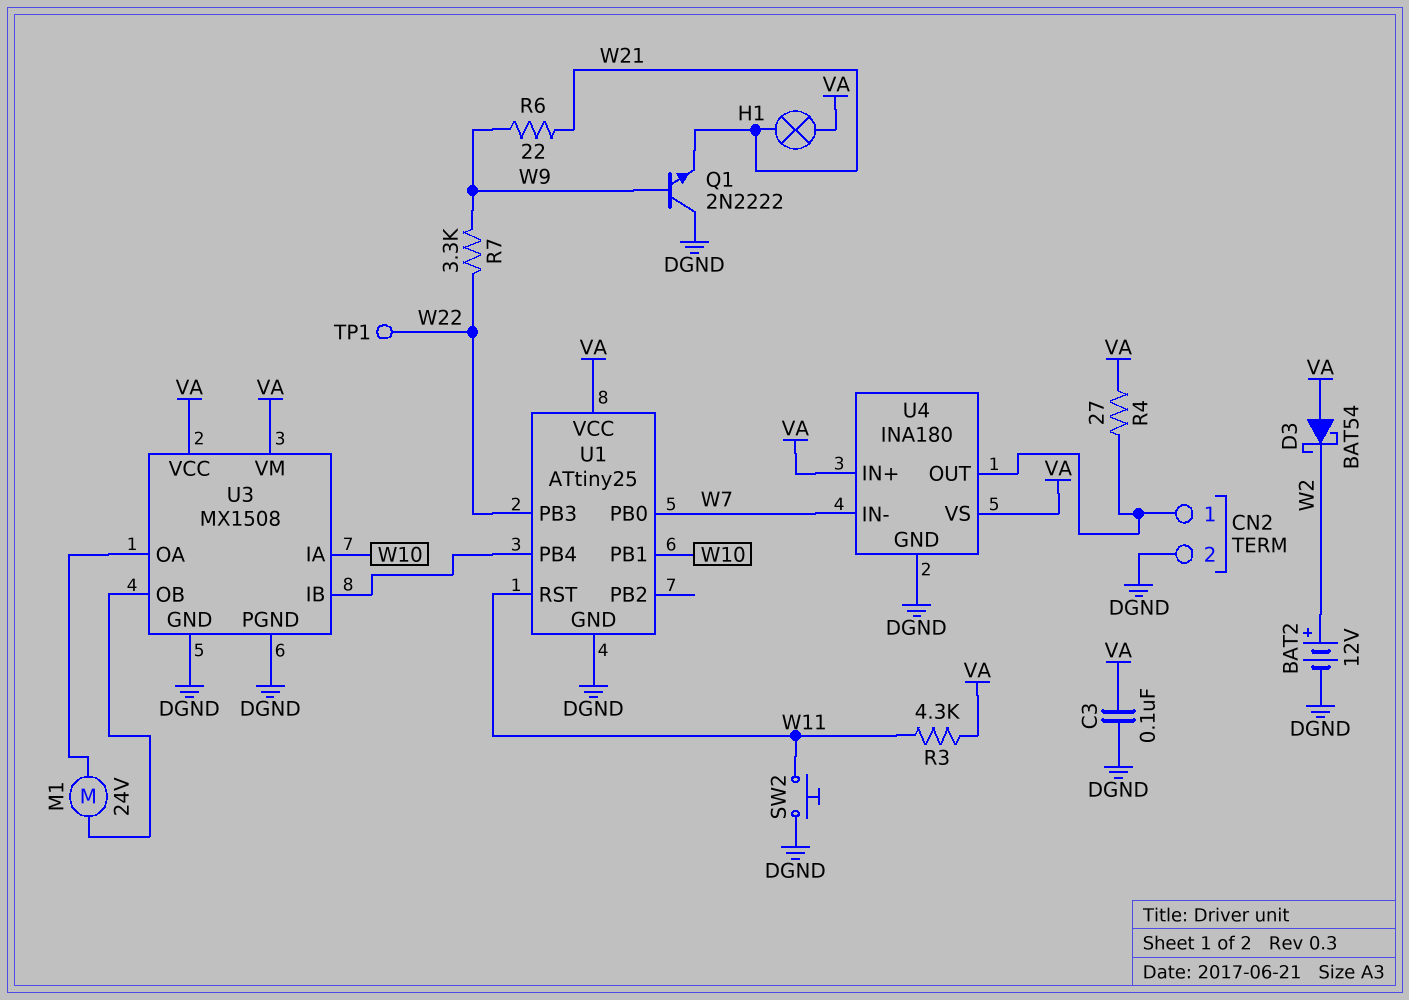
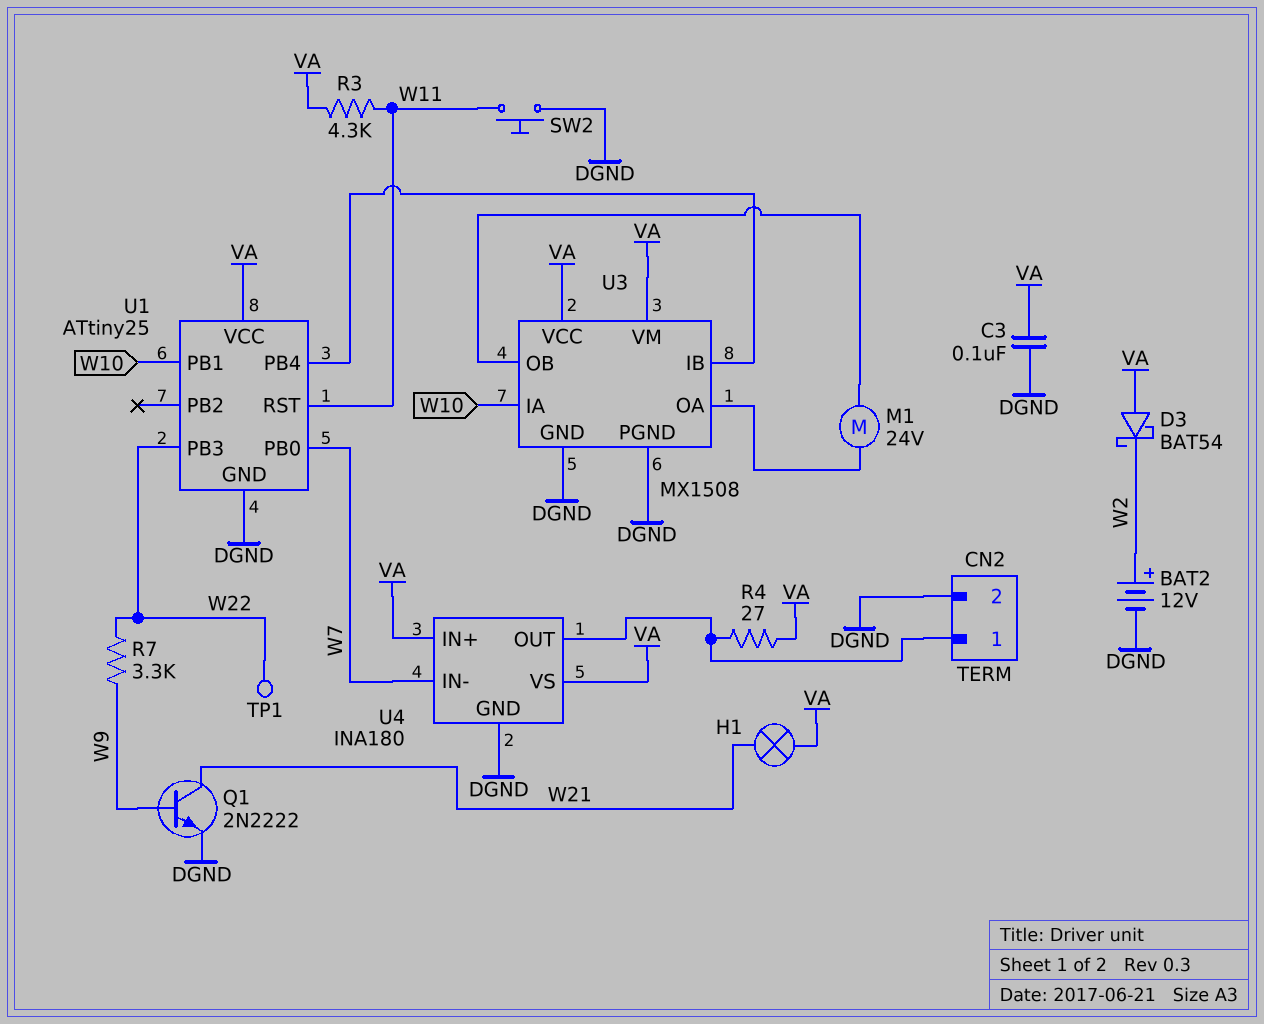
Q1: NPN 2N2222 (B W9, C DGND, E W21) -> NPN 2N2222 (B W9, C W21, E DGND)
R6: 22 (W9, W21) -> none

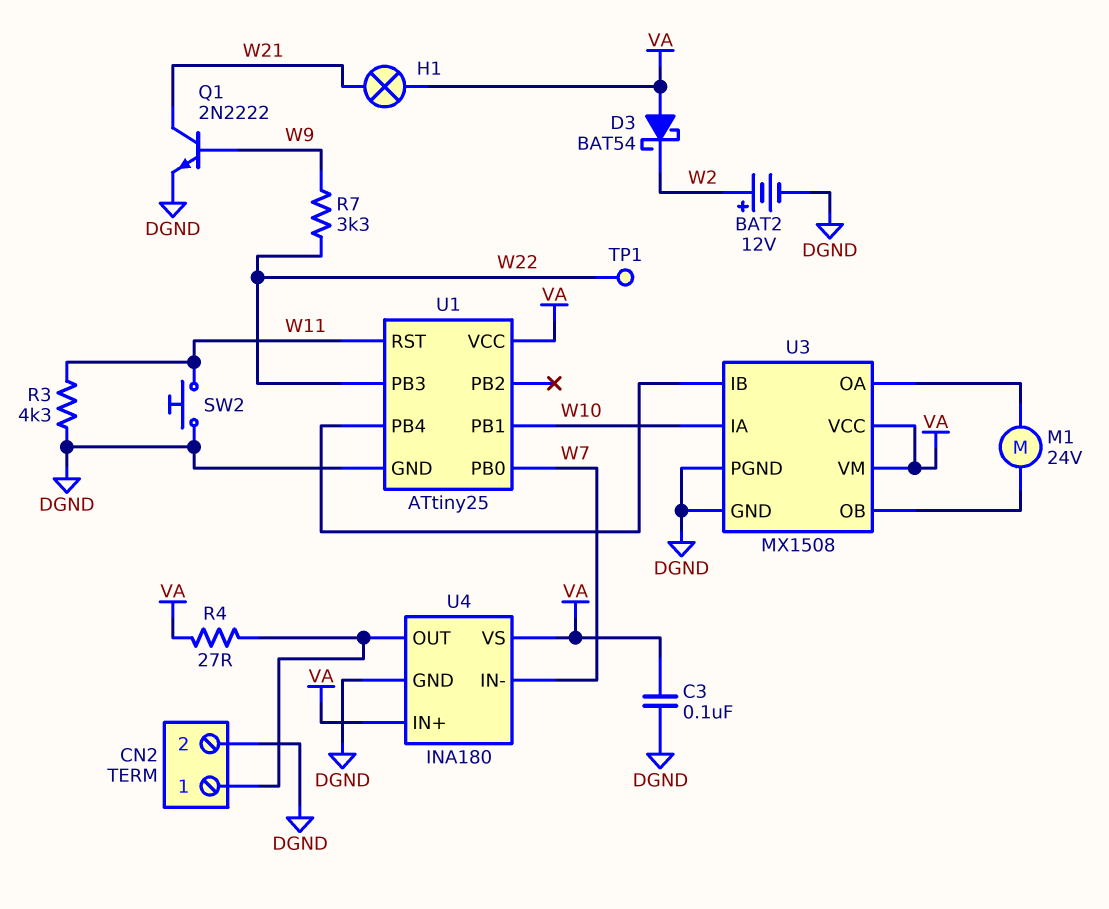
R3: 4.3k (VA, W11) -> 4.3k (DGND, W11)

